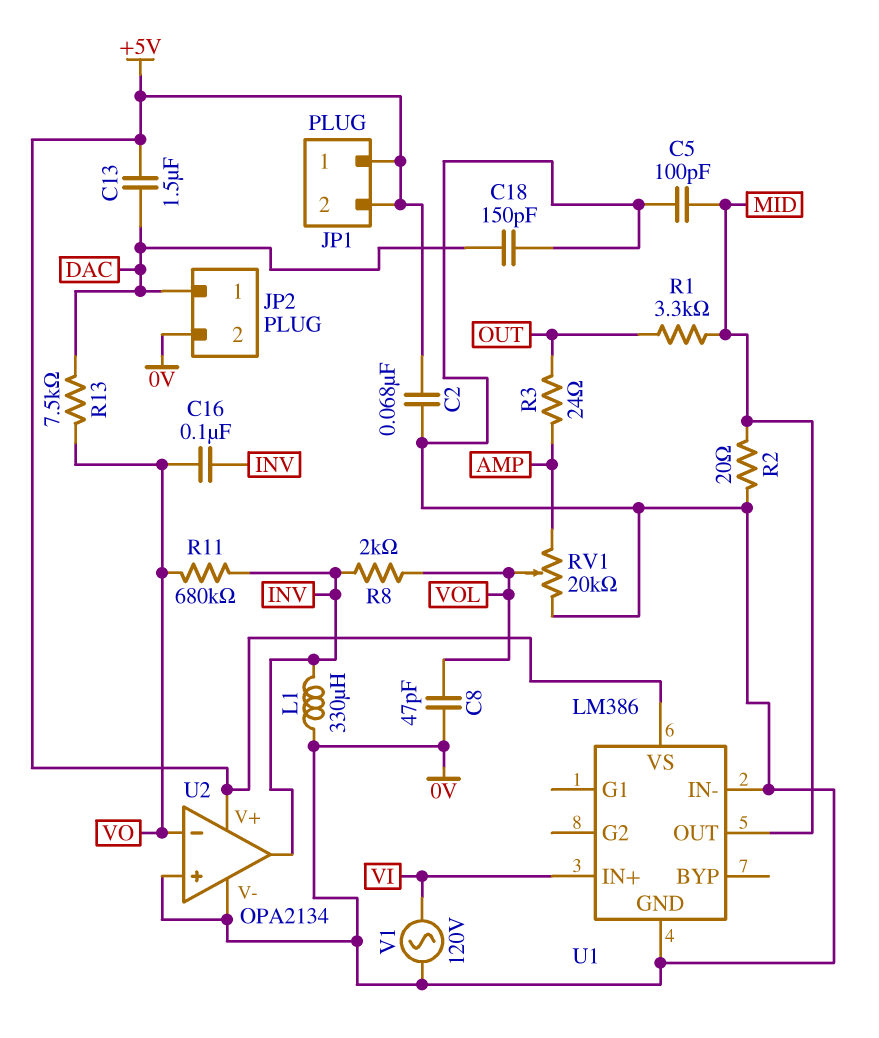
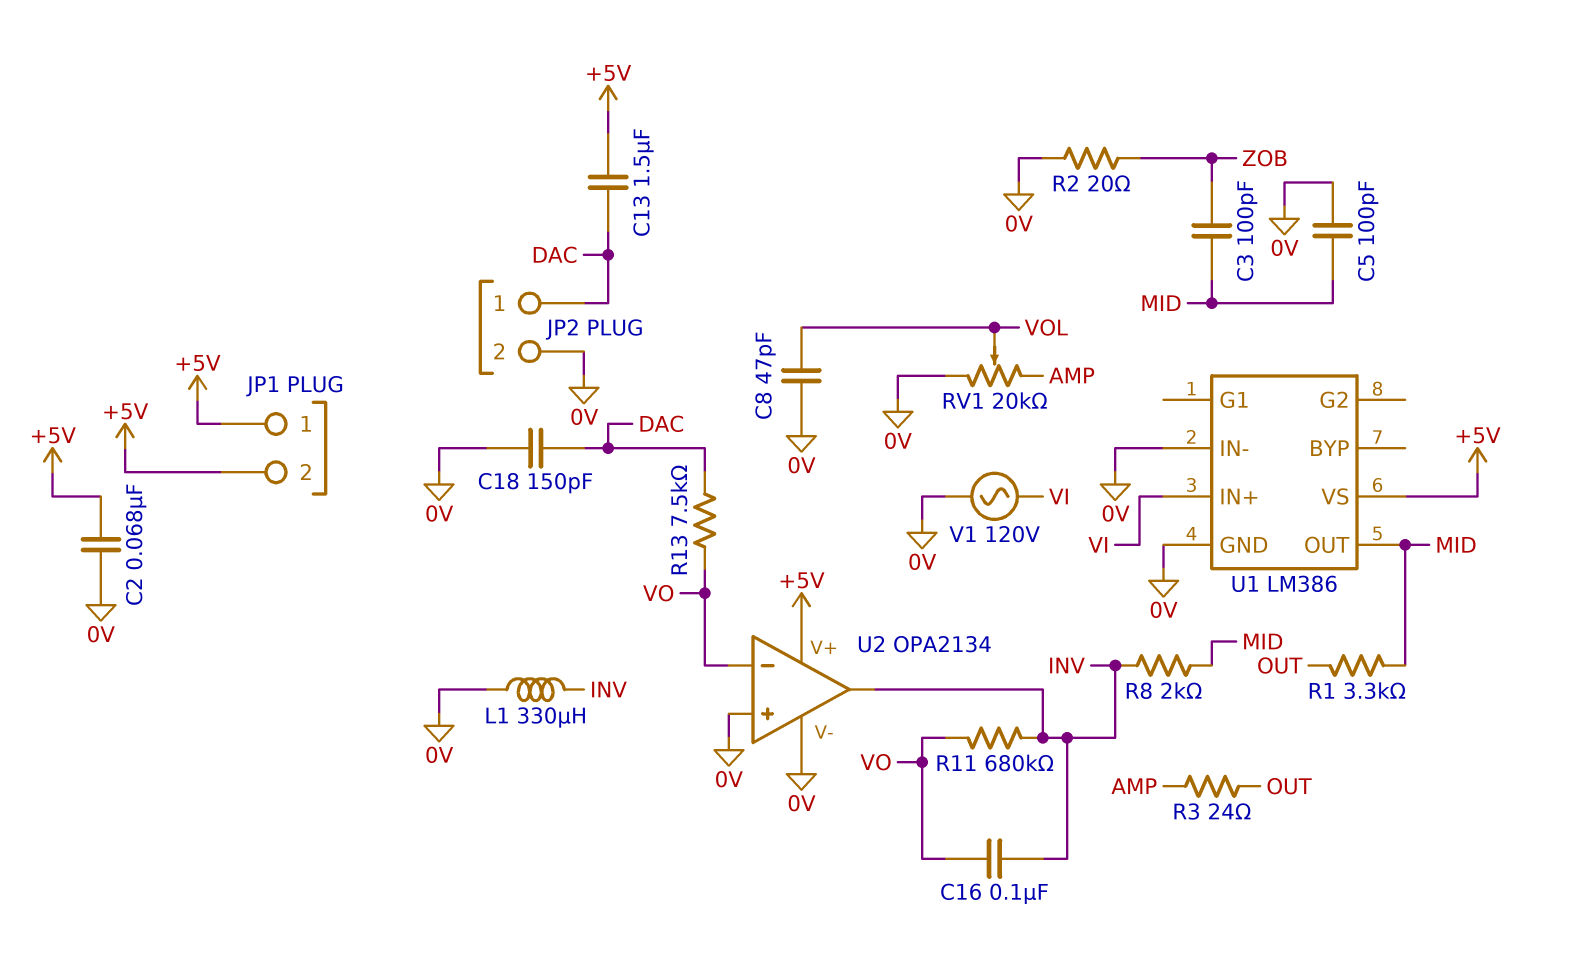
C3: none -> 100pF (MID, ZOB)
R2: 20 (0V, MID) -> 20 (0V, ZOB)
R8: 2k (INV, VOL) -> 2k (INV, MID)

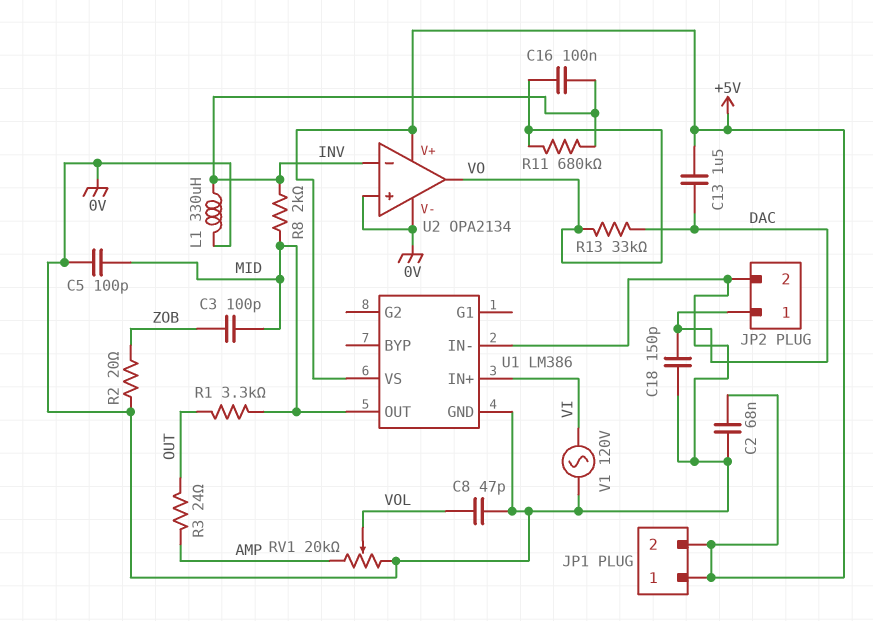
R13: 7.5k (DAC, VO) -> 33k (DAC, VO)
U2 pin in-: VO -> INV
U2 pin out: INV -> VO

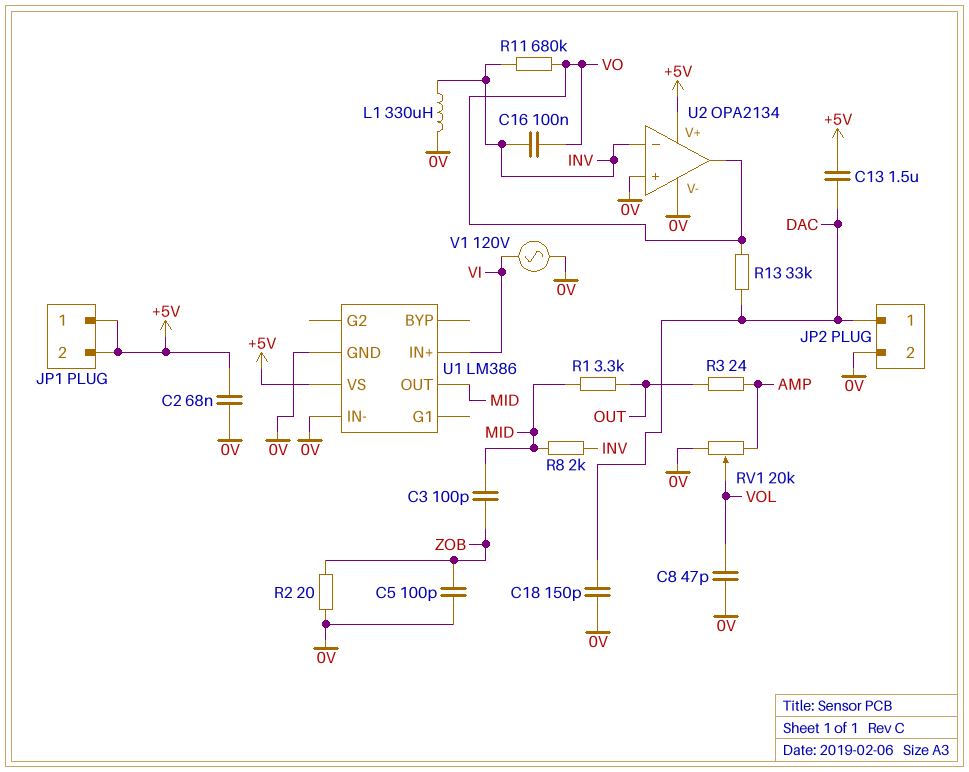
C5: 100pF (0V, MID) -> 100pF (0V, ZOB)

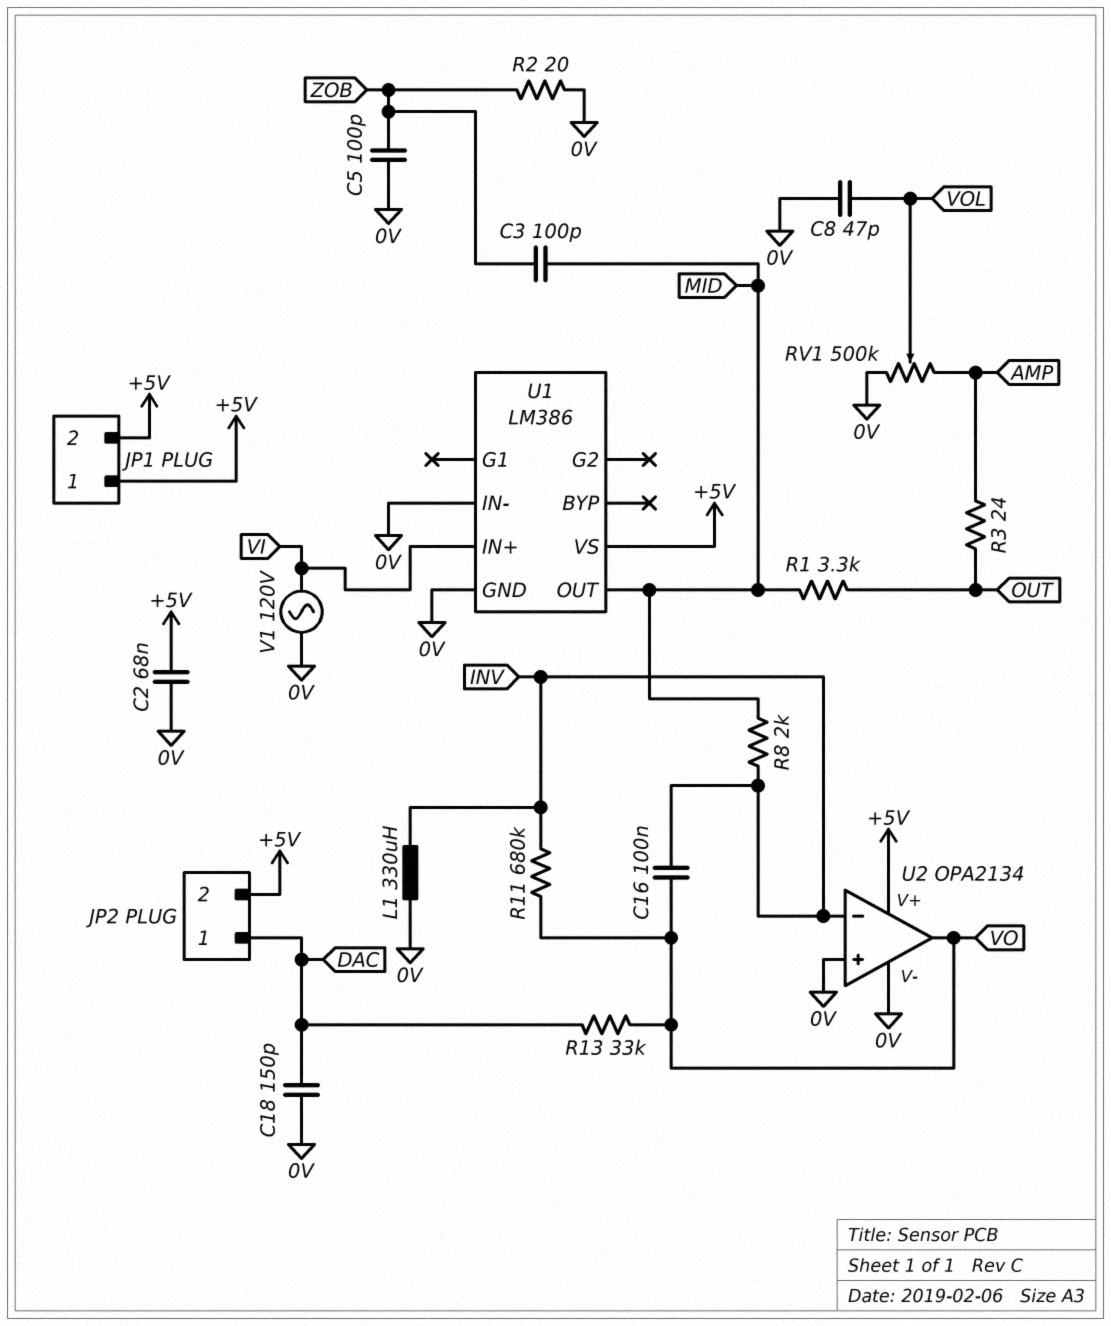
C13: 1.5uF (+5V, DAC) -> none
JP2 pin 2: 0V -> +5V
RV1: 20k (0V, AMP, wiper VOL) -> 500k (0V, AMP, wiper VOL)

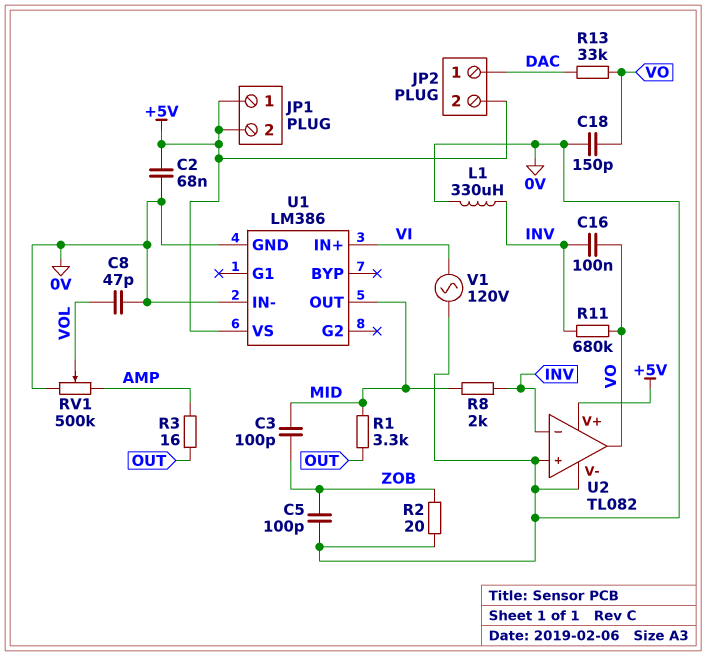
C18: 150pF (0V, DAC) -> 150pF (0V, VO)
R3: 24 (AMP, OUT) -> 16 (AMP, OUT)
U2: OPA2134 -> TL082

